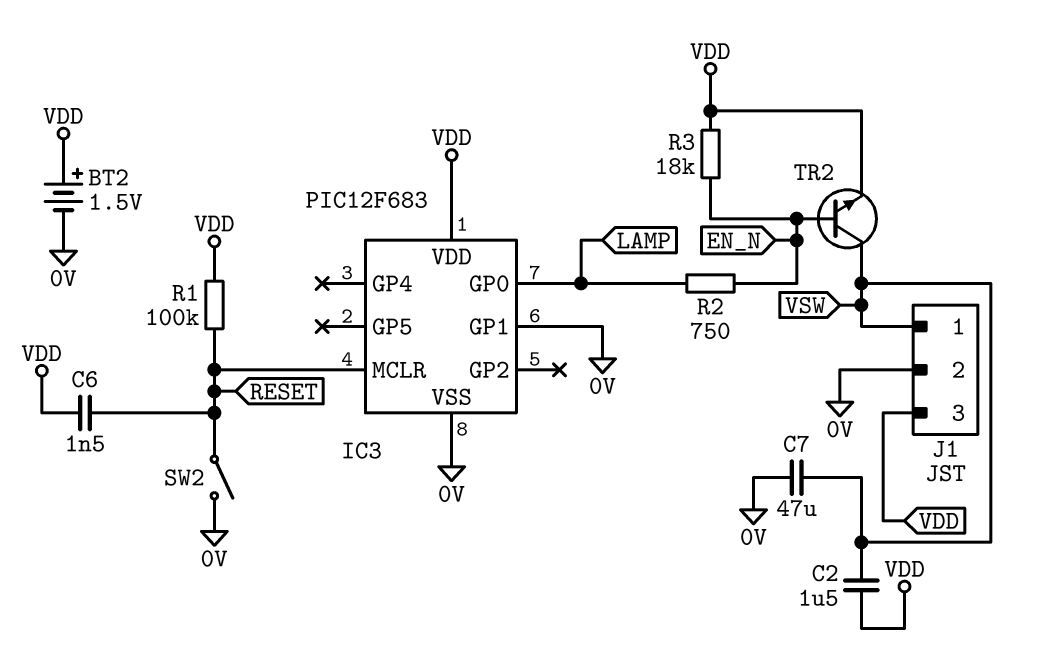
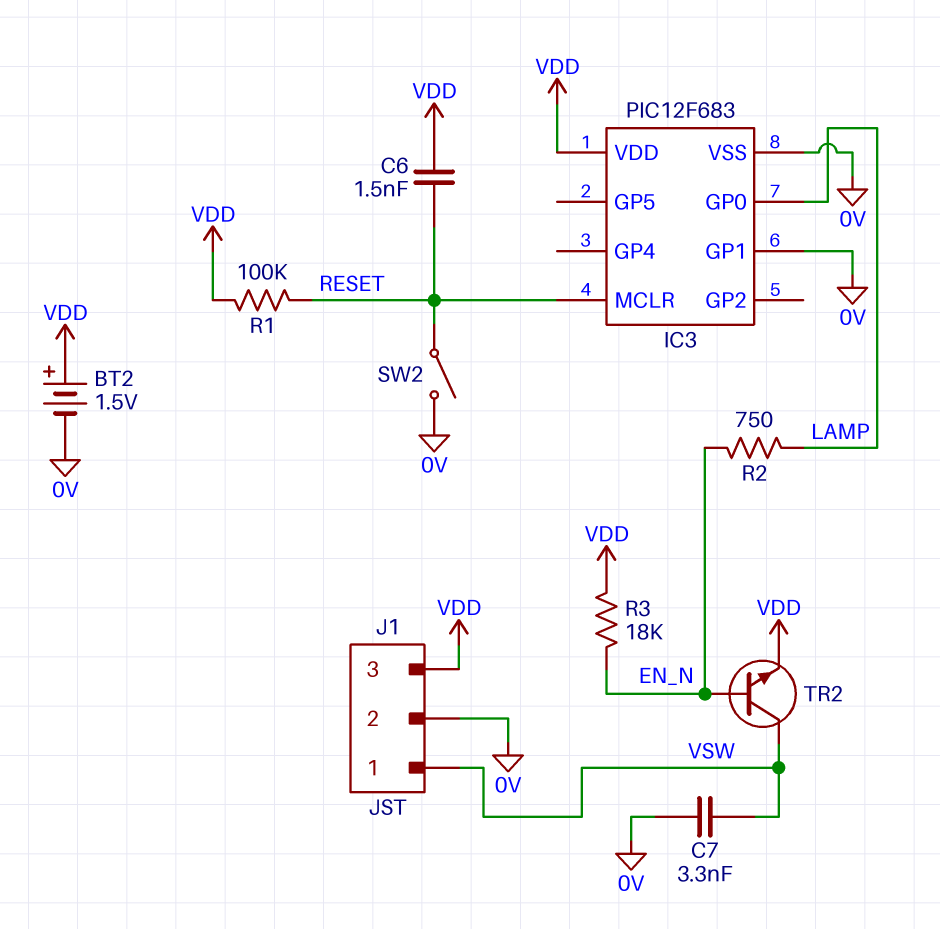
C2: 1.5uF (VDD, VSW) -> none
C7: 47uF (0V, VSW) -> 3.3nF (0V, VSW)

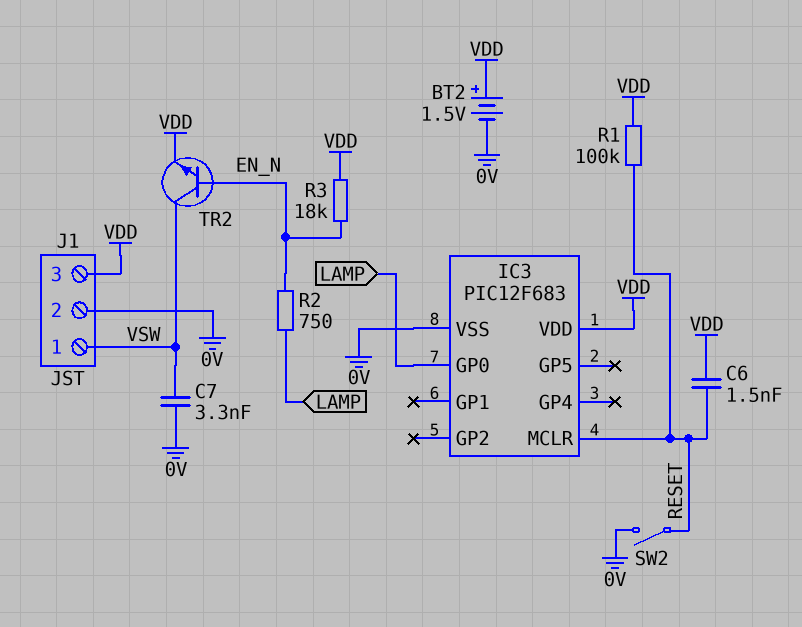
IC3 pin GP1: 0V -> none

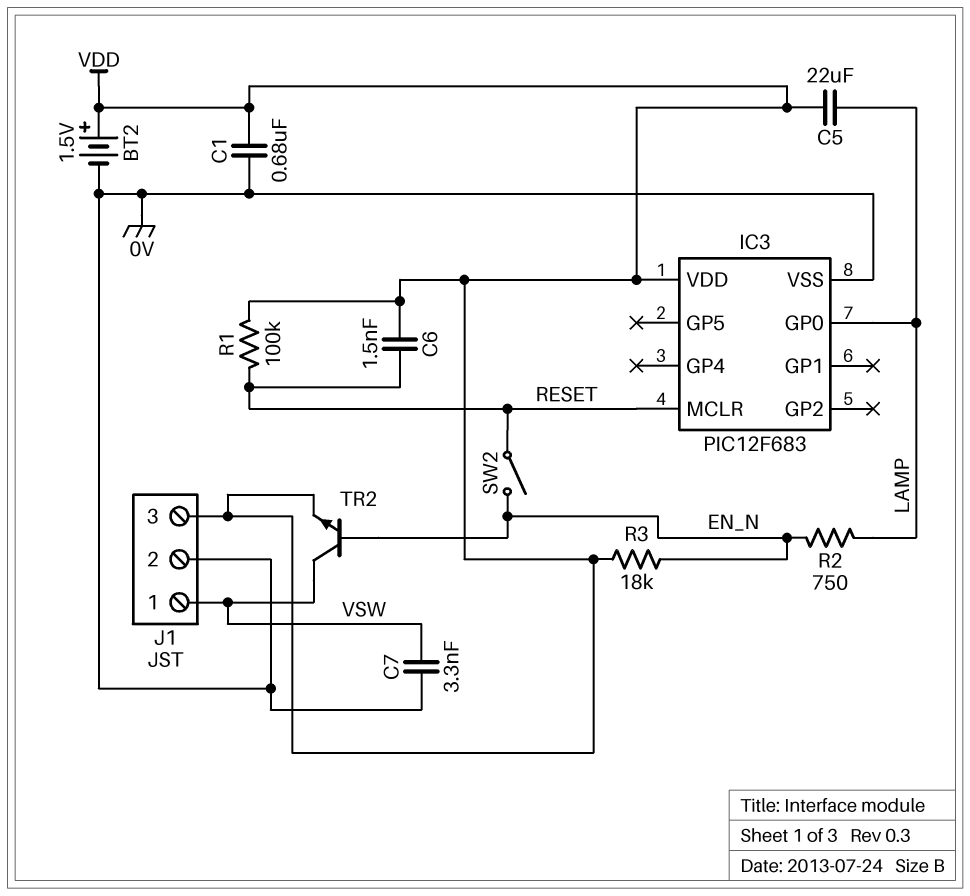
C1: none -> 680nF (0V, VDD)
C5: none -> 22uF (LAMP, VDD)
SW2: switch (0V, RESET) -> switch (EN_N, RESET)

